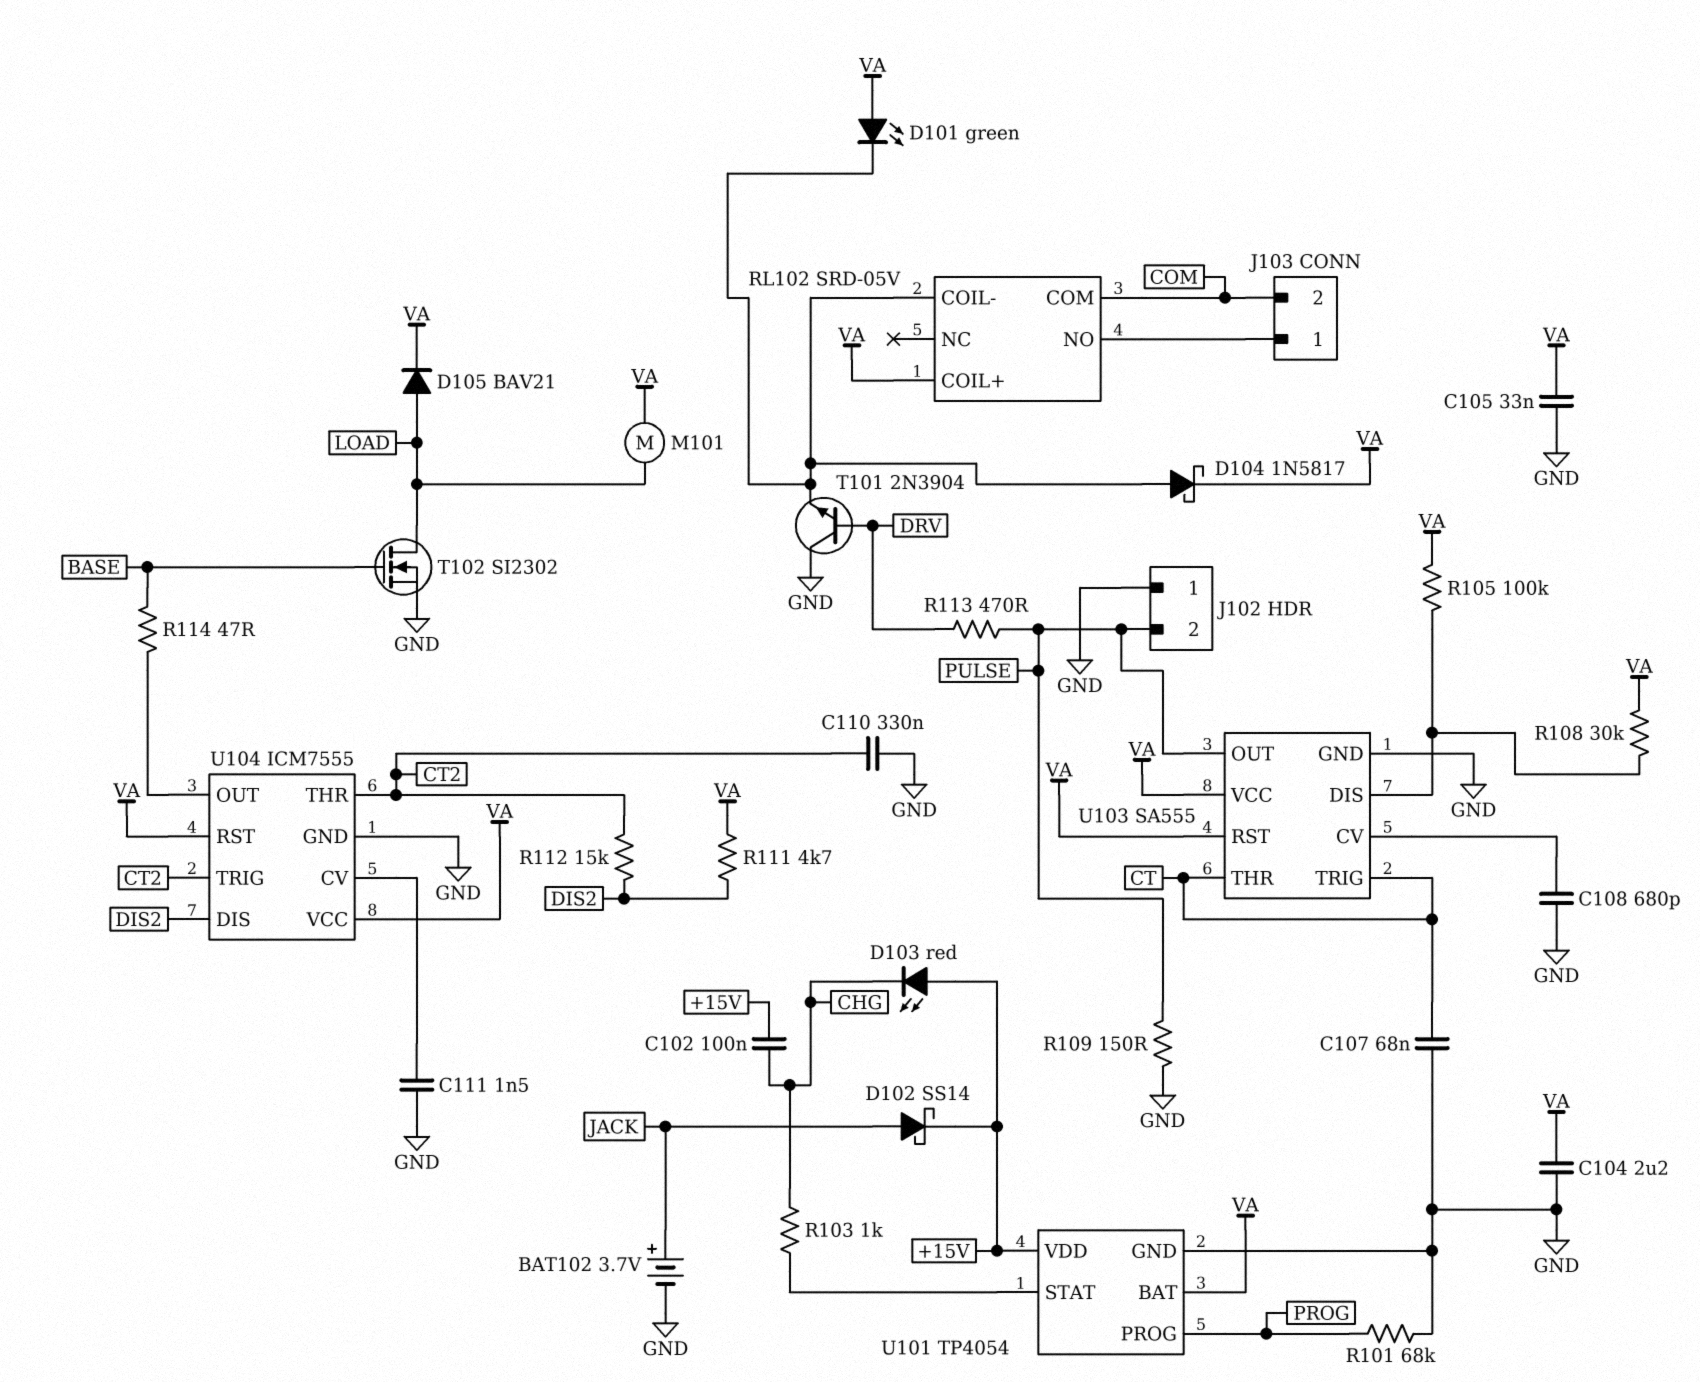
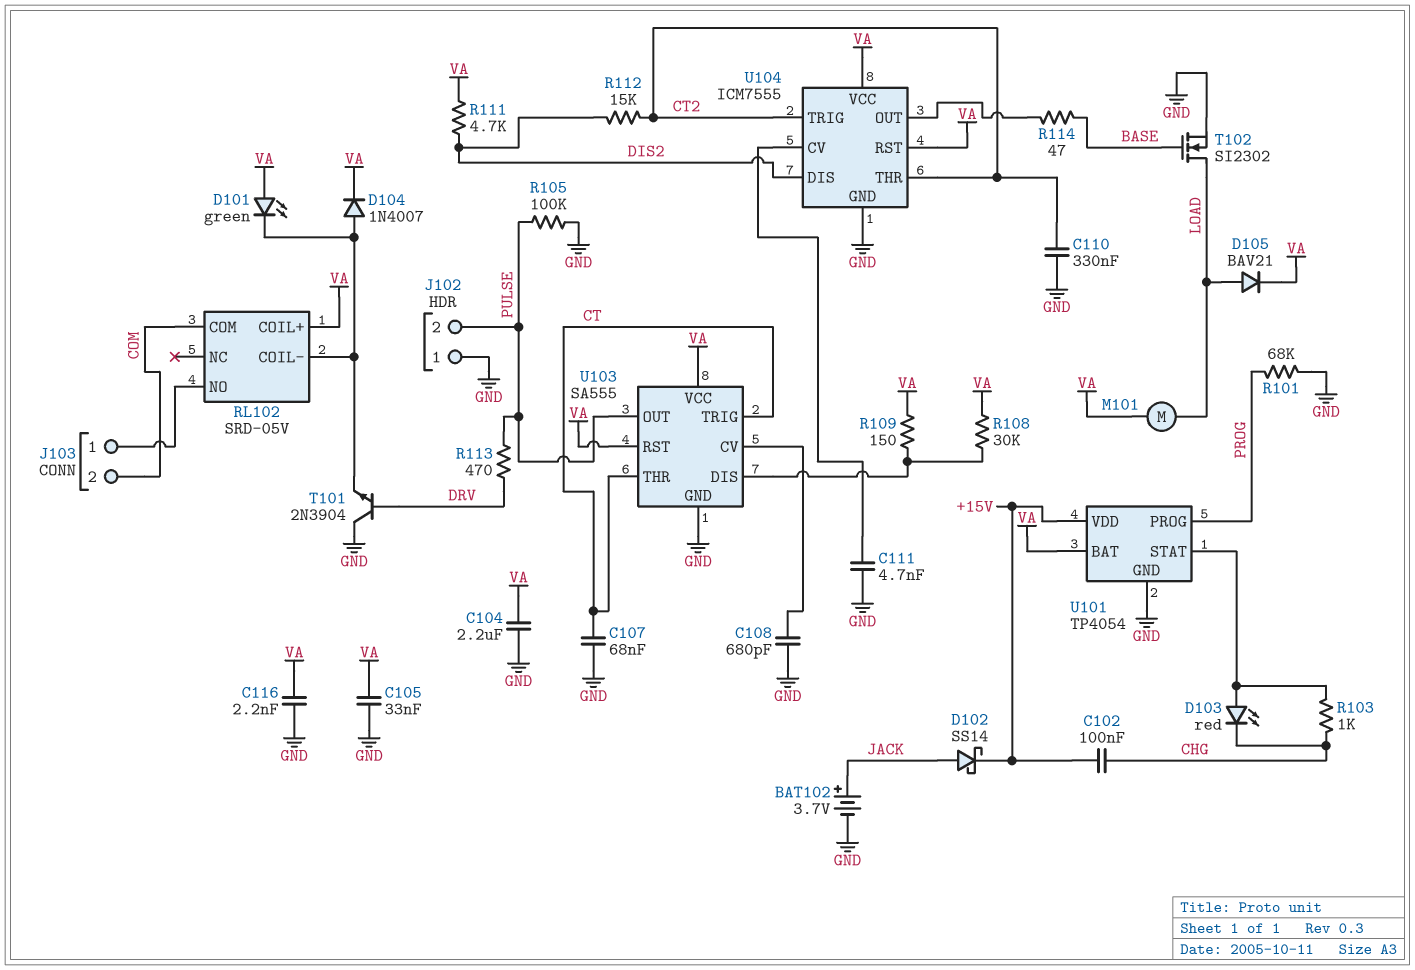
C111: 1.5nF (GND, U104/CV) -> 4.7nF (GND, U104/CV)
C116: none -> 2.2nF (GND, VA)
D103: LED red (A +15V, K CHG) -> LED red (A U101/STAT, K CHG)
D104: schottky 1N5817 (A RL102/COIL-, K VA) -> diode 1N4007 (A RL102/COIL-, K VA)
R105: 100k (U103/DIS, VA) -> 100k (GND, PULSE)
R109: 150 (GND, PULSE) -> 150 (U103/DIS, VA)

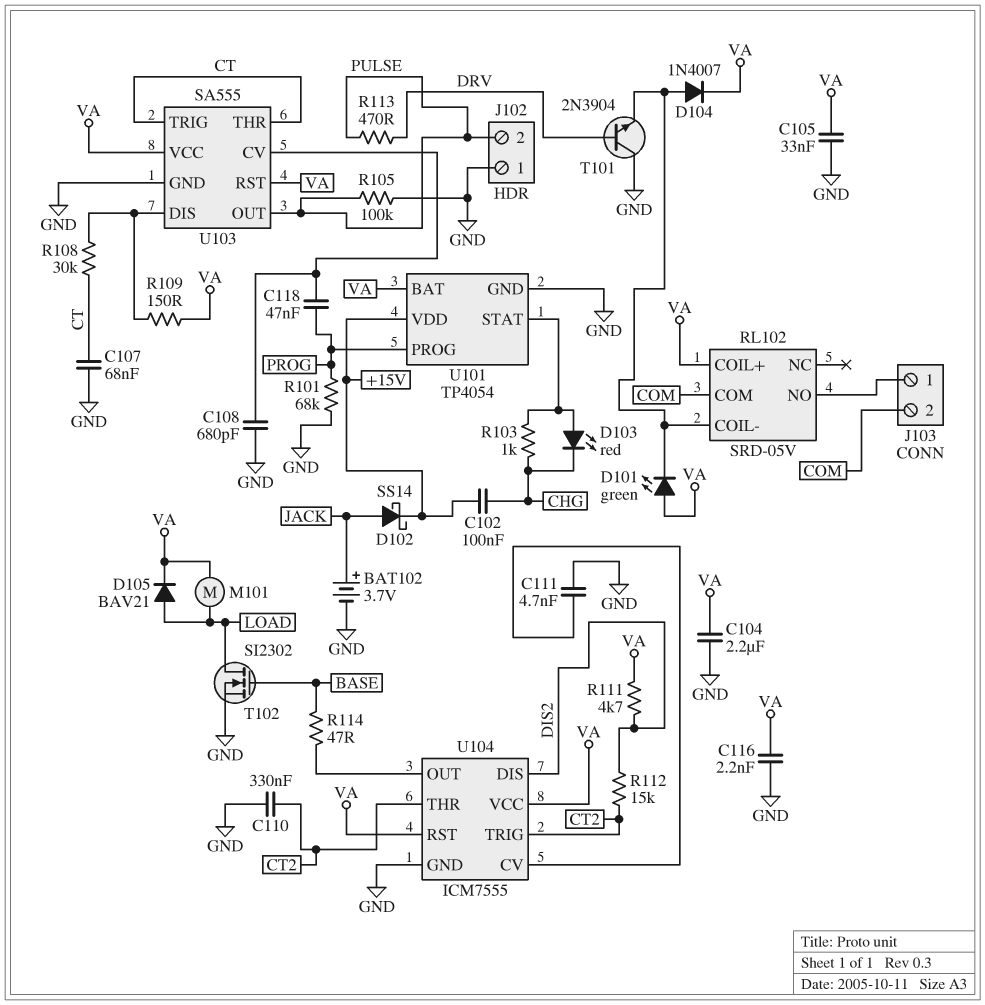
C118: none -> 47nF (PROG, U103/CV)
R108: 30k (U103/DIS, VA) -> 30k (CT, U103/DIS)

